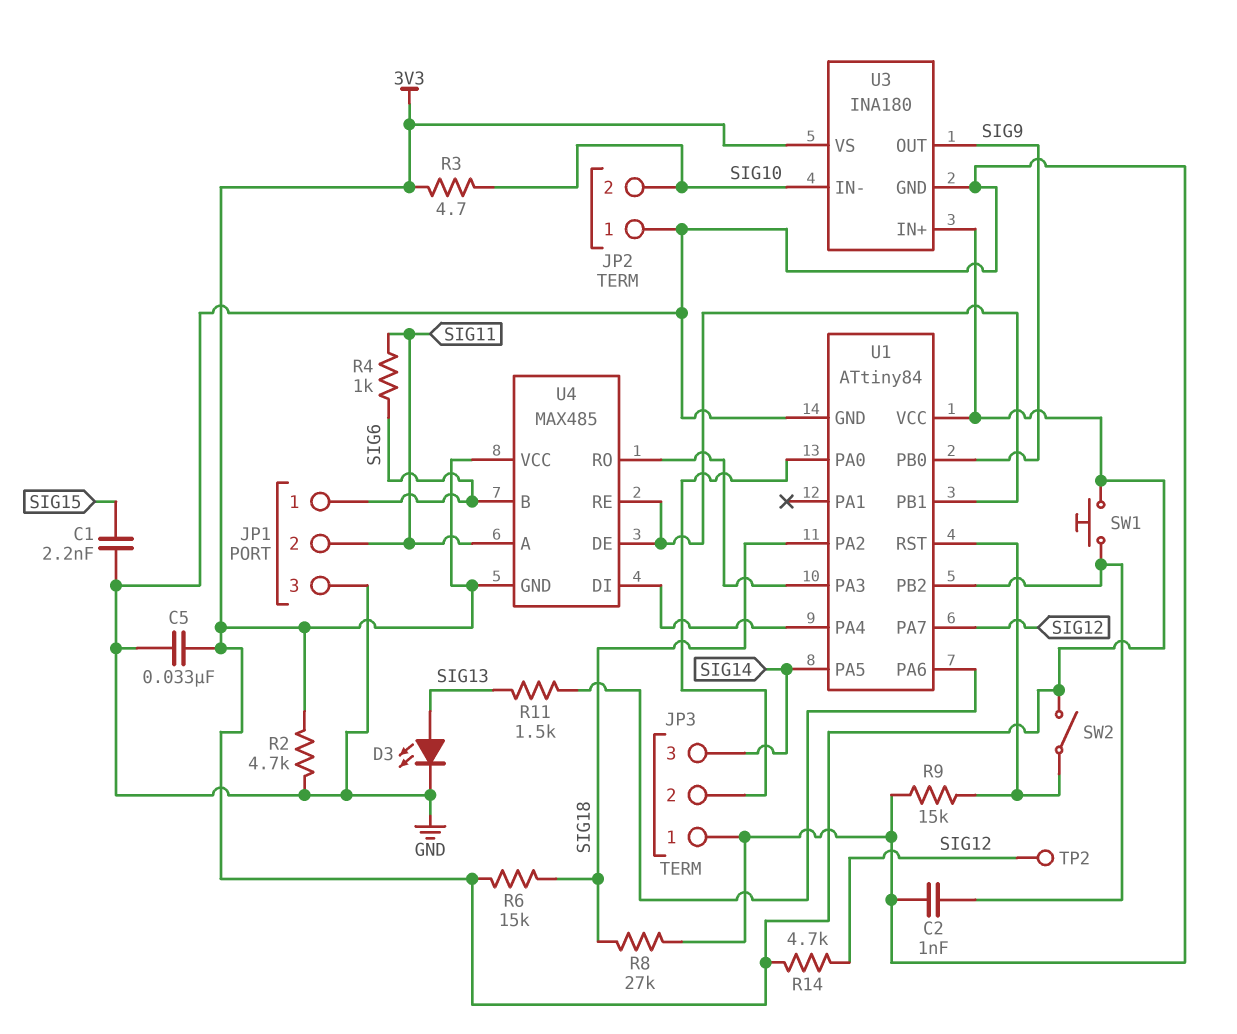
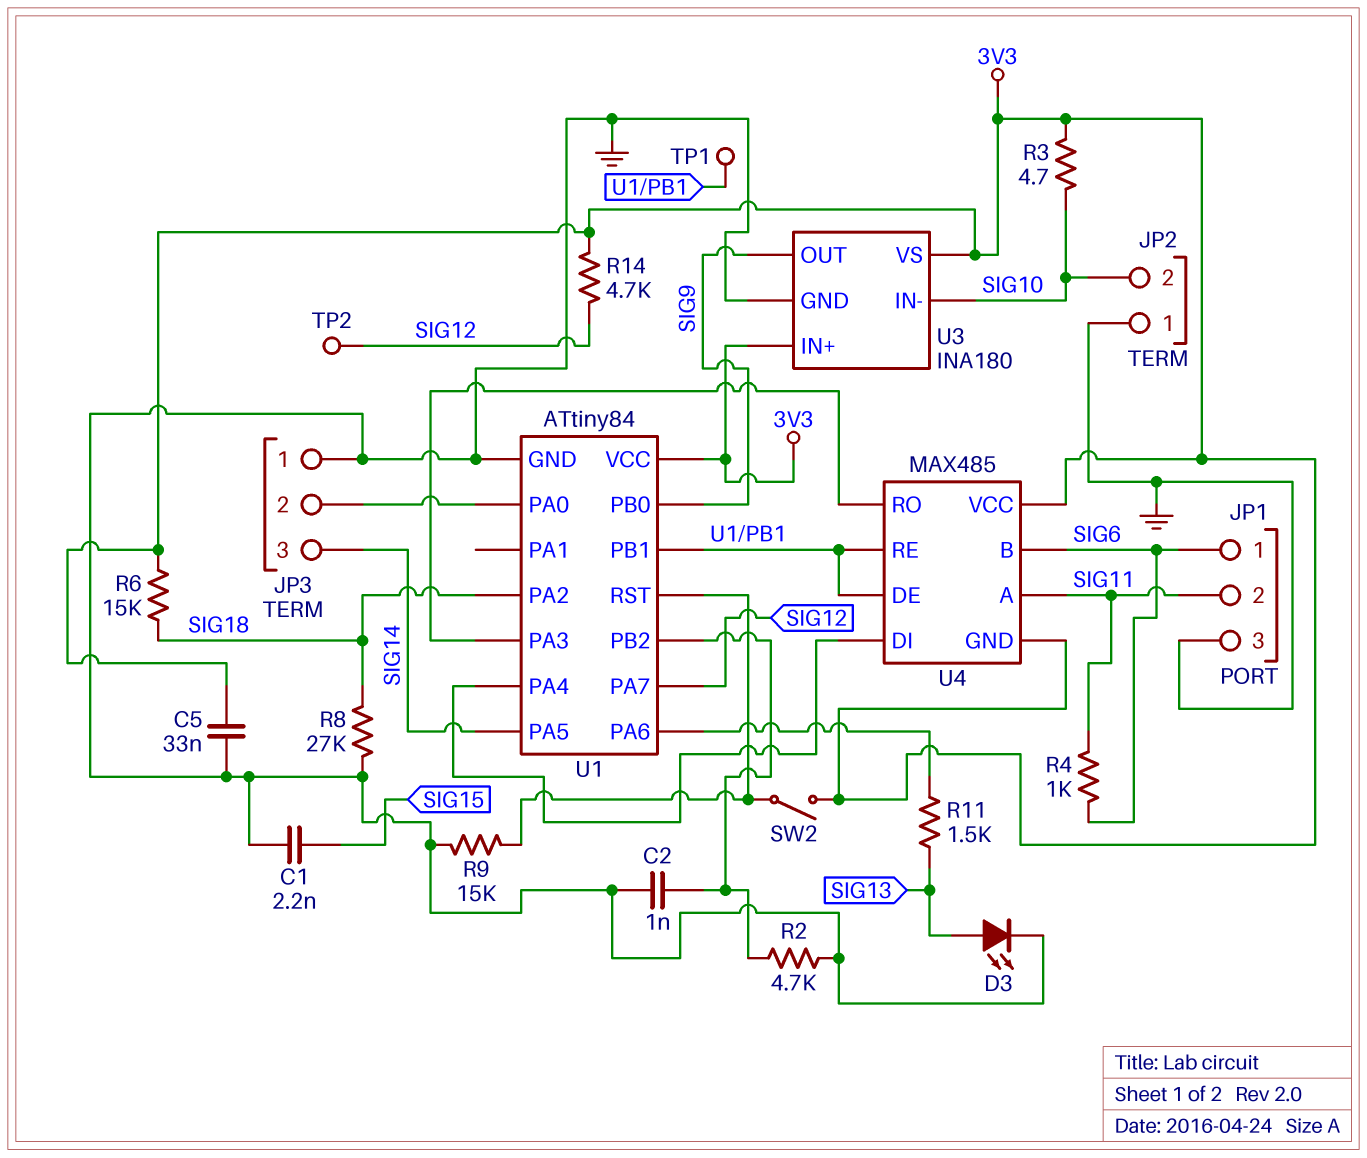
R2: 4.7k (3V3, GND) -> 4.7k (GND, U1/PB2)
SW1: button (3V3, U1/PB2) -> none
TP1: none -> test point (U1/PB1)

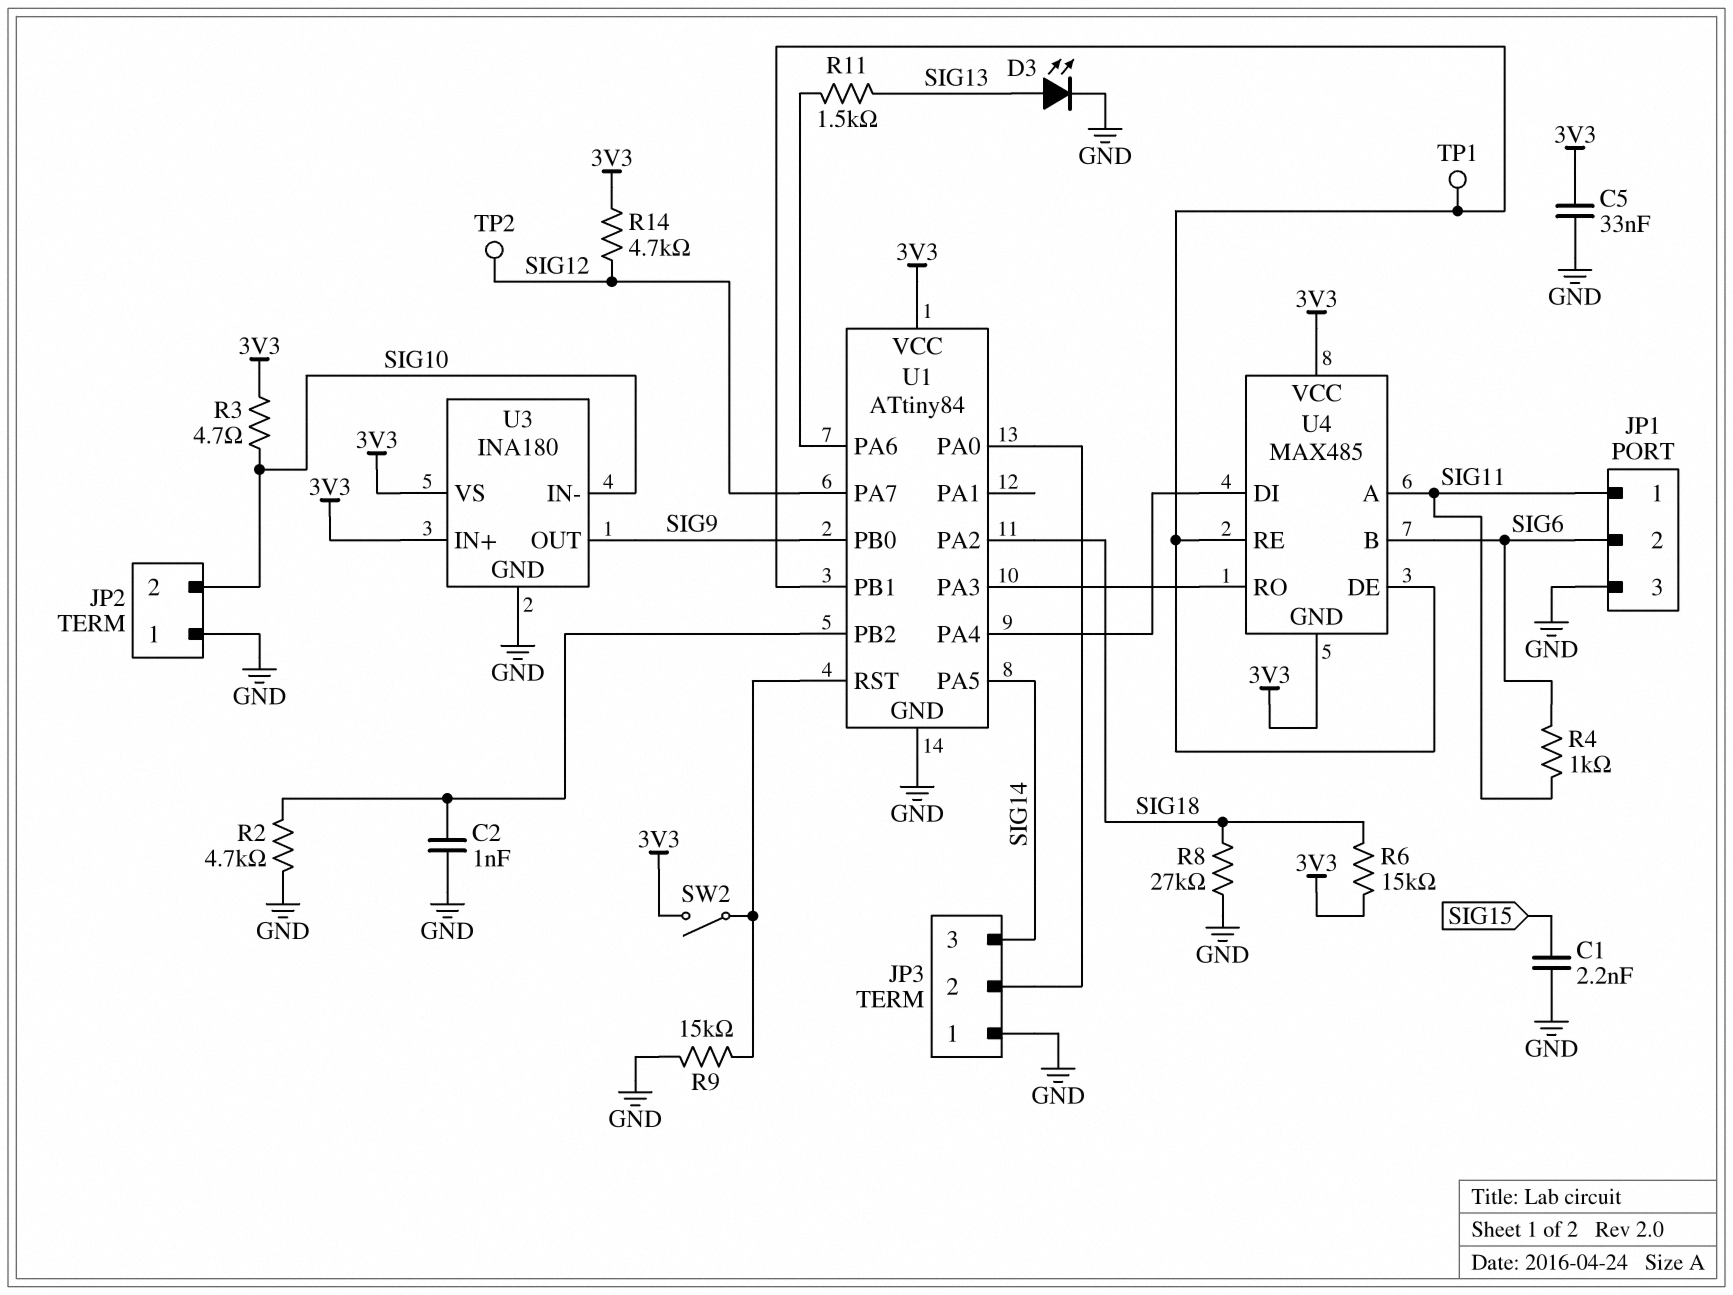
JP1 pin 1: SIG6 -> SIG11
JP1 pin 2: SIG11 -> SIG6

